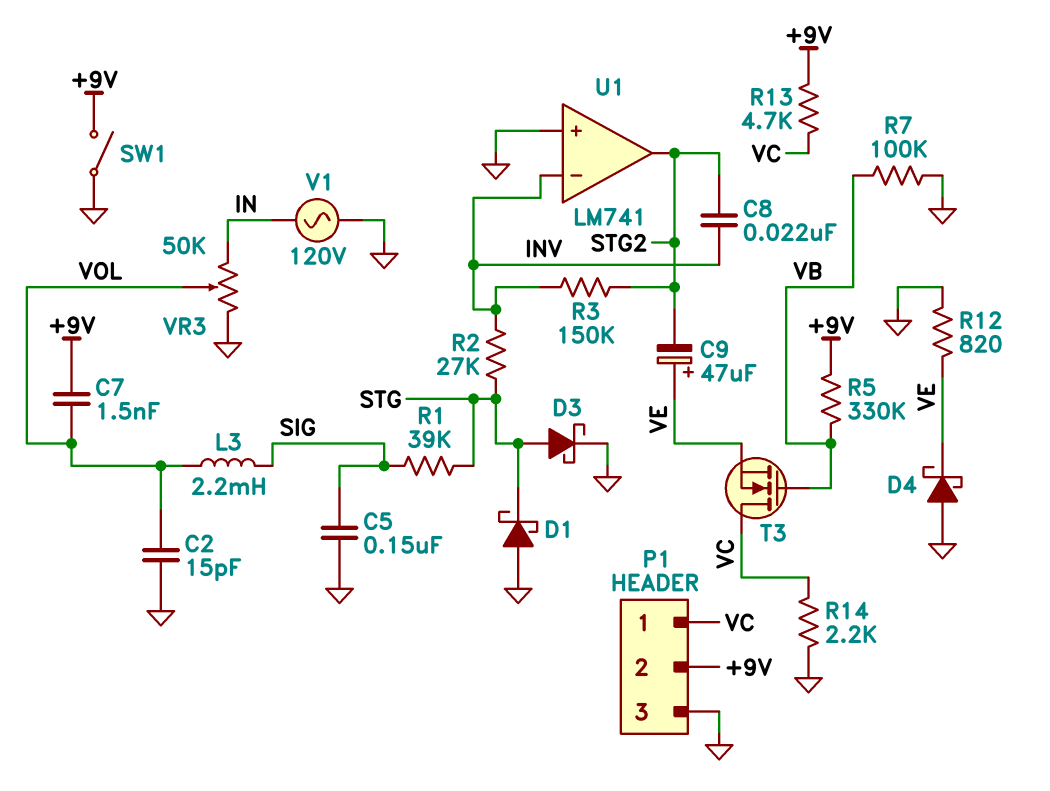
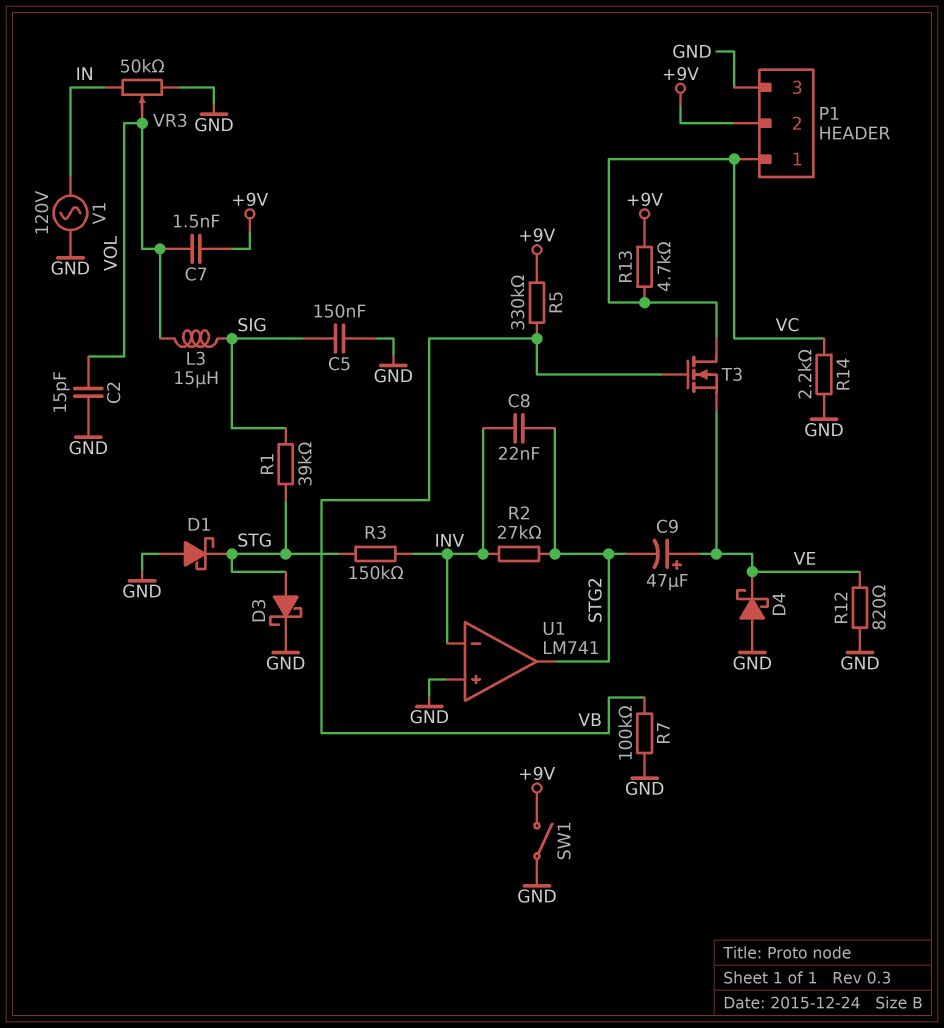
L3: 2.2mH (SIG, VOL) -> 15uH (SIG, VOL)
R2: 27k (INV, STG) -> 27k (INV, STG2)
R3: 150k (INV, STG2) -> 150k (INV, STG)

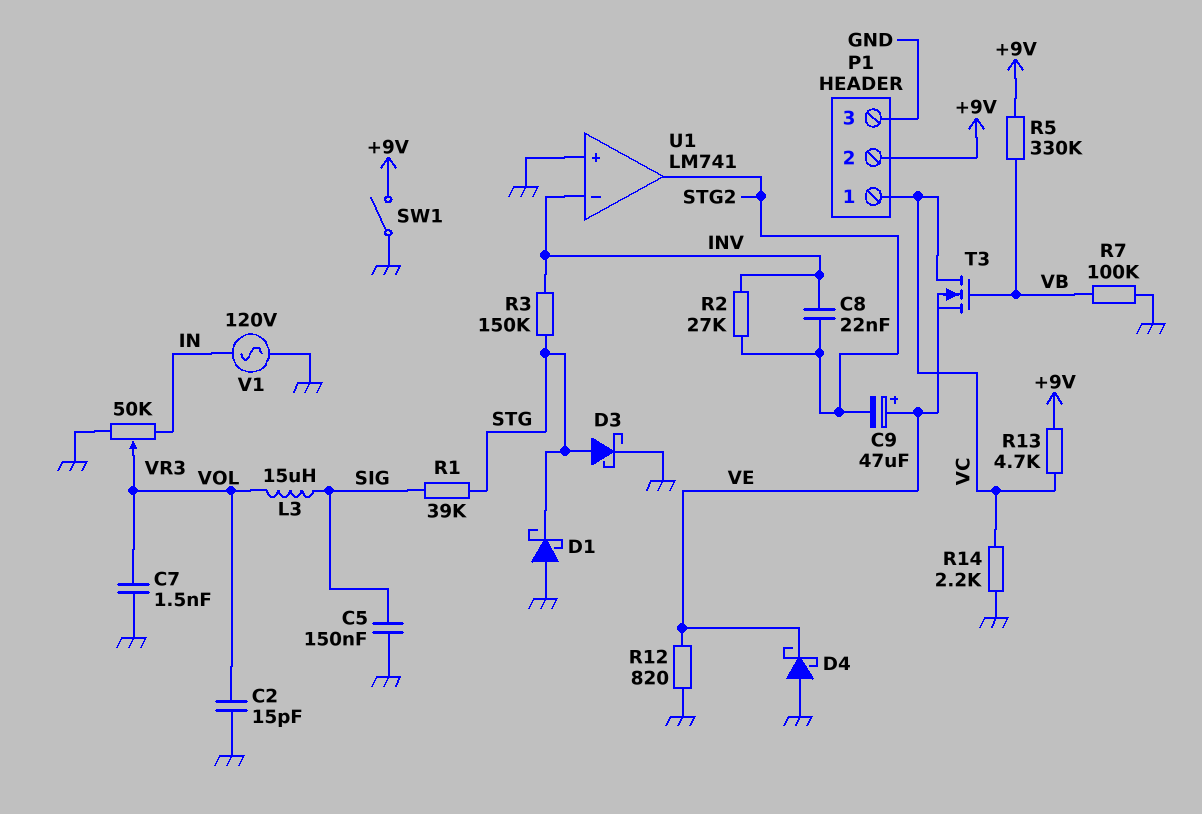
C7: 1.5nF (+9V, VOL) -> 1.5nF (GND, VOL)

